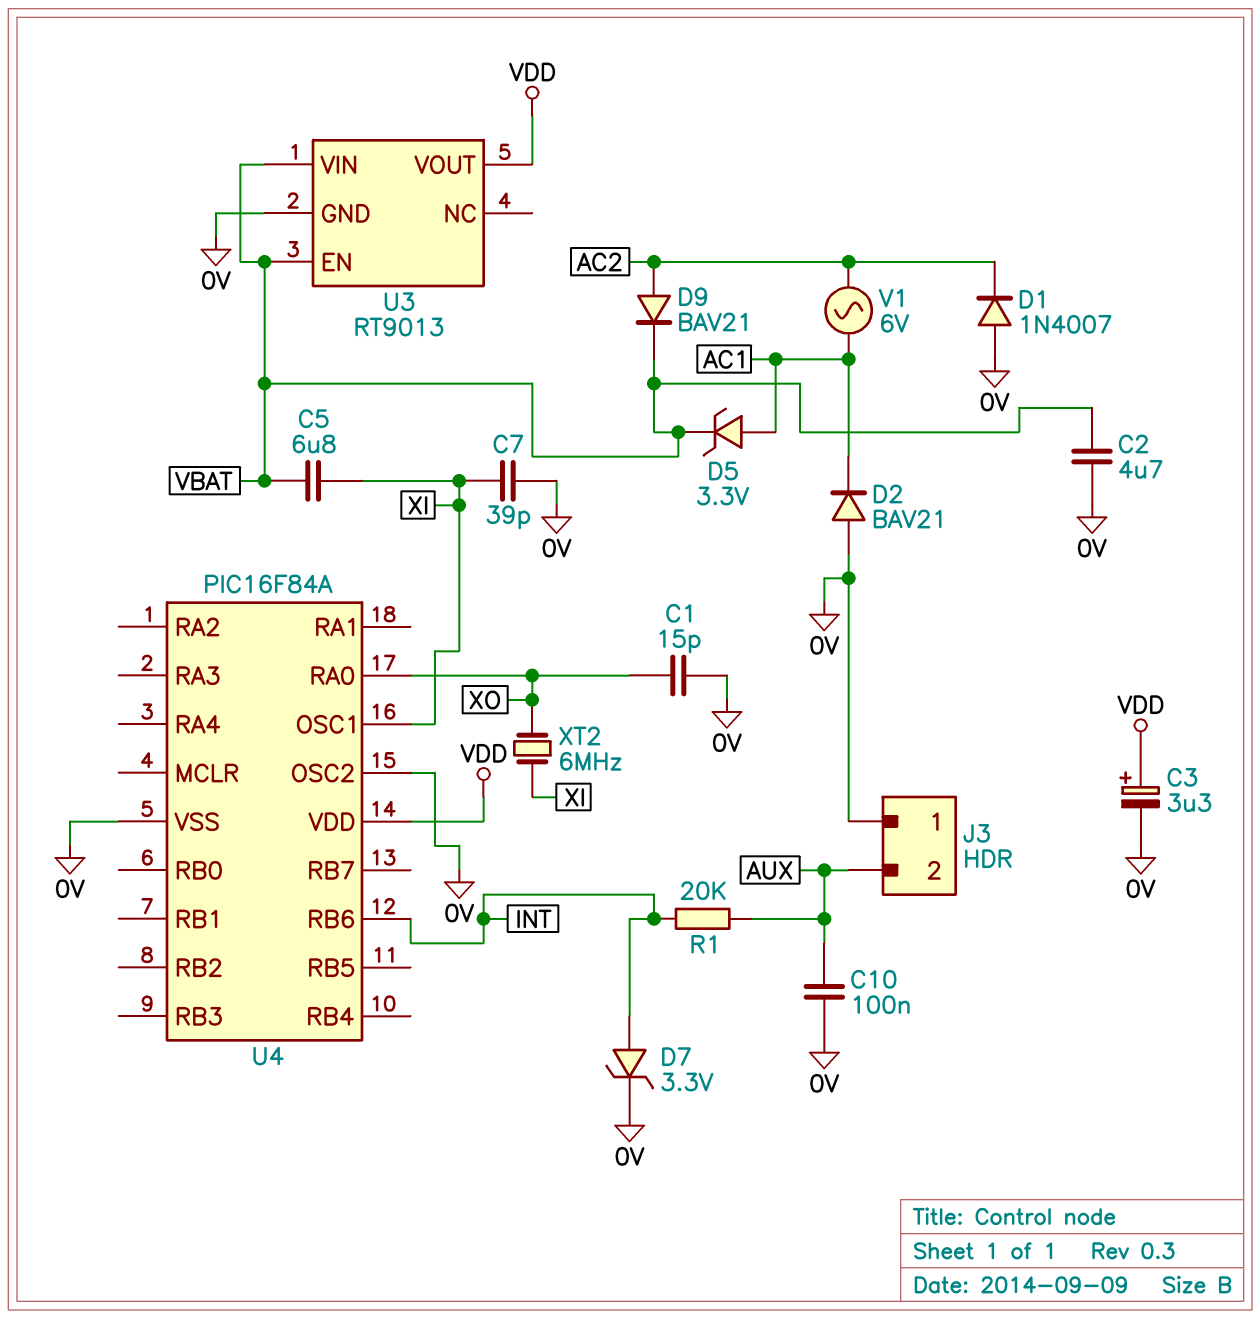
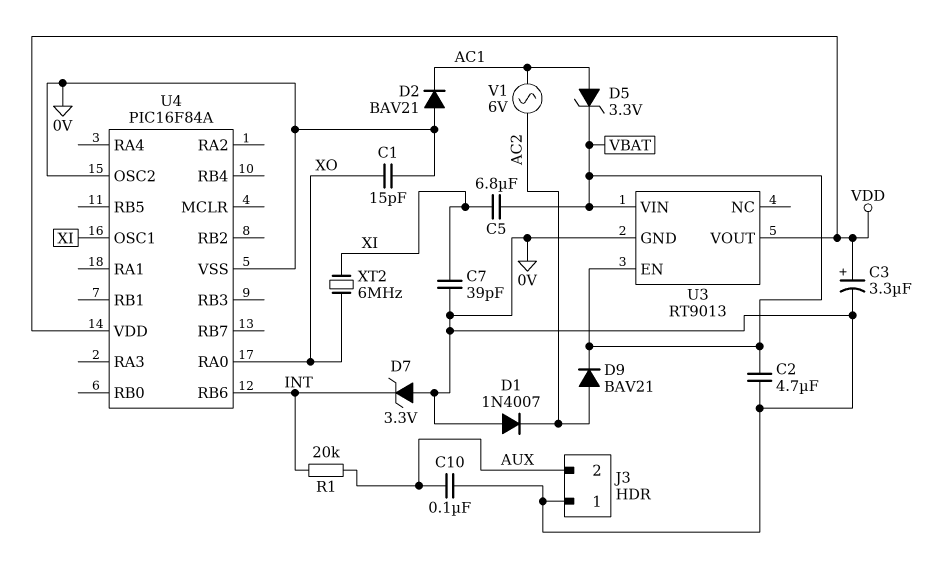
D7: zener 3.3V (A INT, K 0V) -> zener 3.3V (A 0V, K INT)

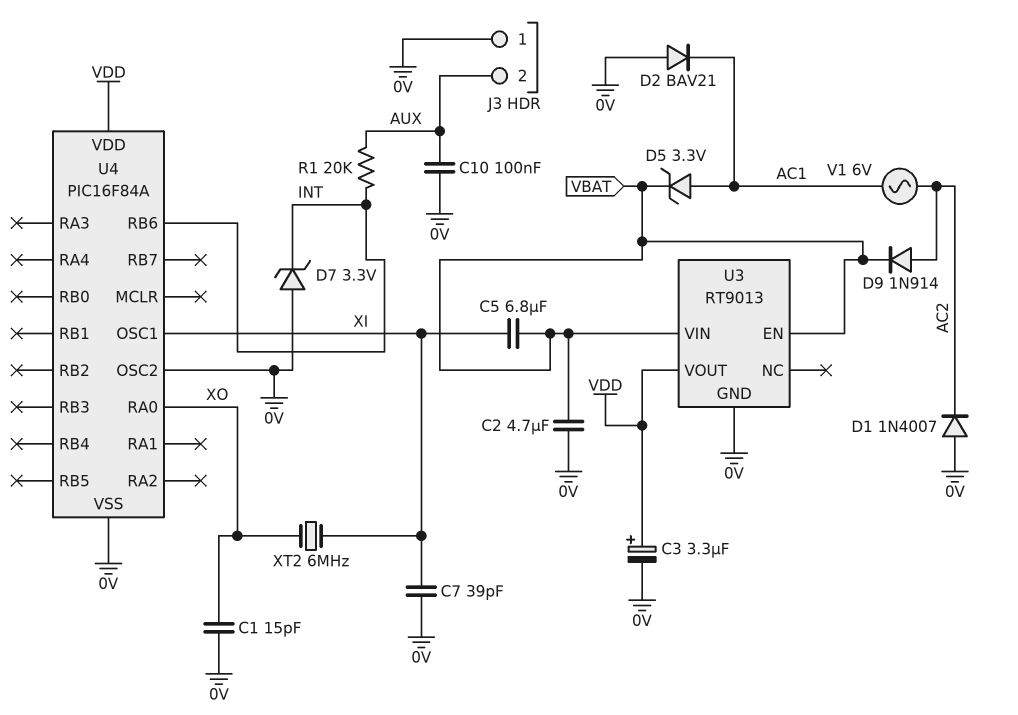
D9: diode BAV21 (A AC2, K VBAT) -> diode 1N914 (A AC2, K VBAT)

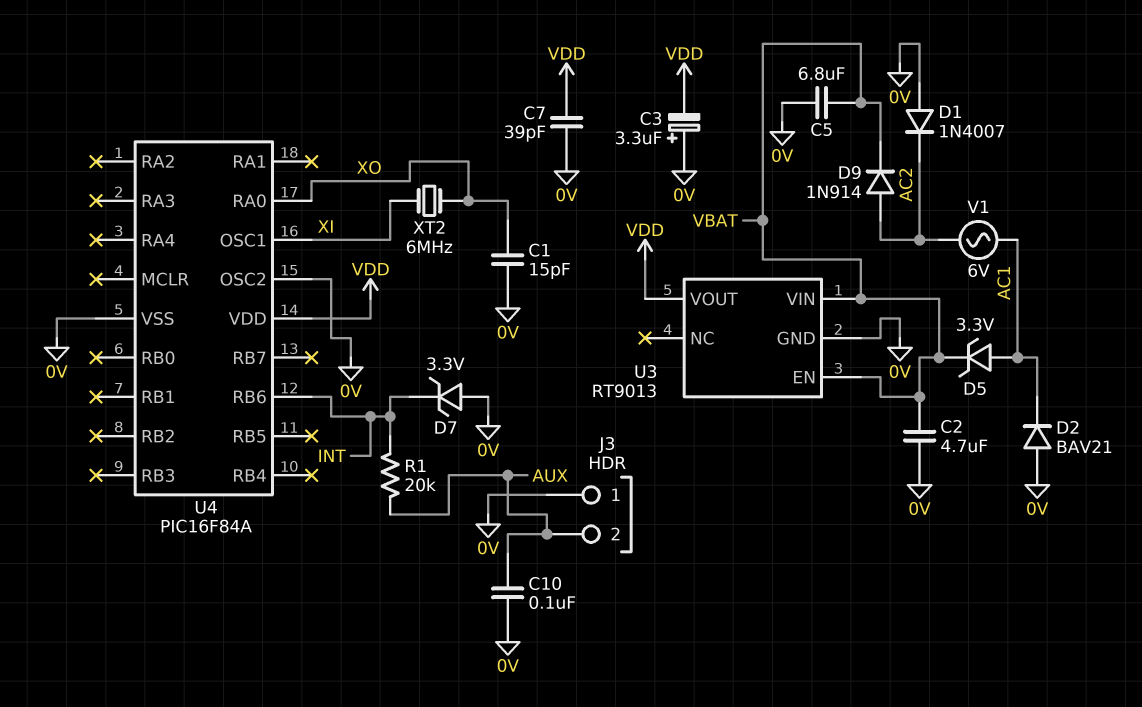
C3: 3.3uF (plus VDD, minus 0V) -> 3.3uF (plus 0V, minus VDD)
C5: 6.8uF (VBAT, XI) -> 6.8uF (0V, VBAT)
C7: 39pF (0V, XI) -> 39pF (0V, VDD)

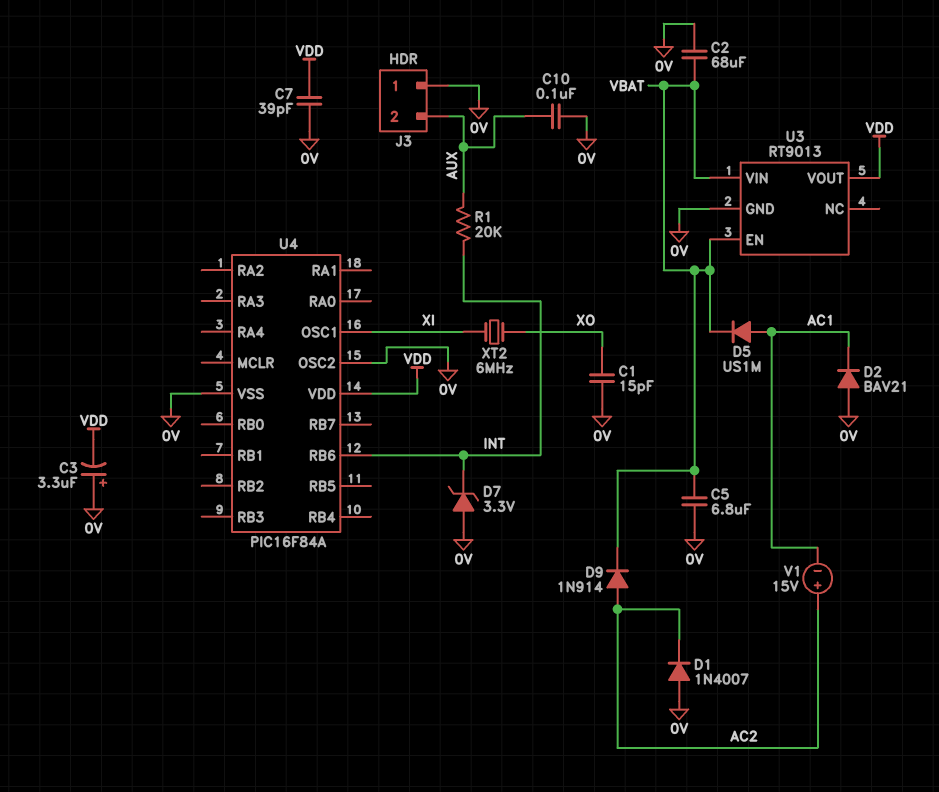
C2: 4.7uF (0V, VBAT) -> 68uF (0V, VBAT)
D5: zener 3.3V (A AC1, K VBAT) -> diode US1M (A AC1, K VBAT)
U4 pin RA0: XO -> none
V1: AC 6V (AC1, AC2) -> 15V (plus AC2, minus AC1)

